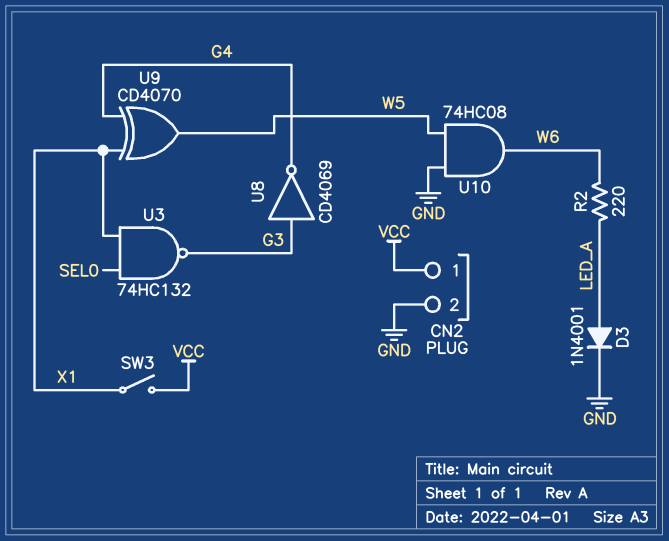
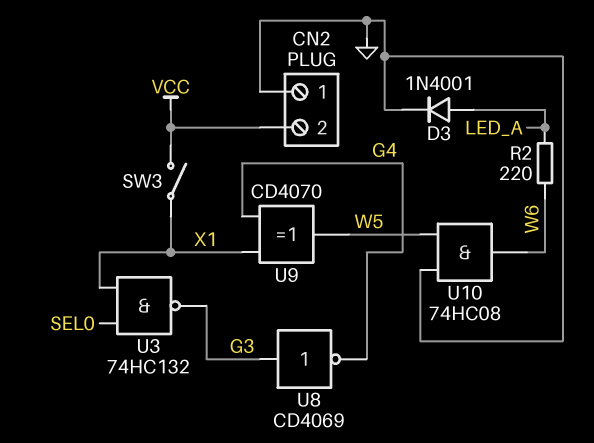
CN2 pin 1: VCC -> GND
CN2 pin 2: GND -> VCC

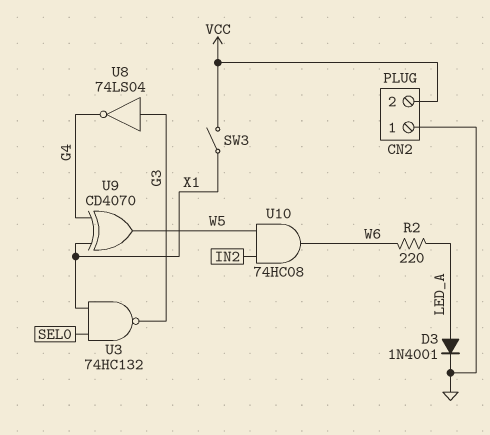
U8: NOT CD4069 (in G3, out G4) -> NOT 74LS04 (in G3, out G4)
U10: AND 74HC08 (in GND, in W5, out W6) -> AND 74HC08 (in IN2, in W5, out W6)

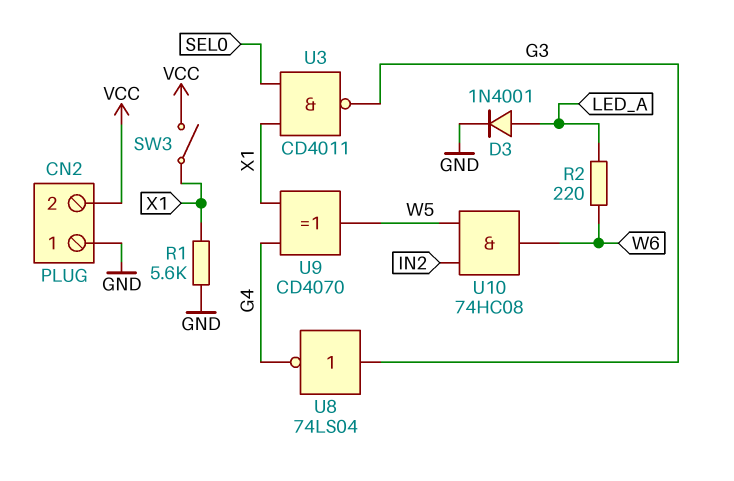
R1: none -> 5.6k (GND, X1)
U3: NAND 74HC132 (in SEL0, in X1, out G3) -> NAND CD4011 (in SEL0, in X1, out G3)

